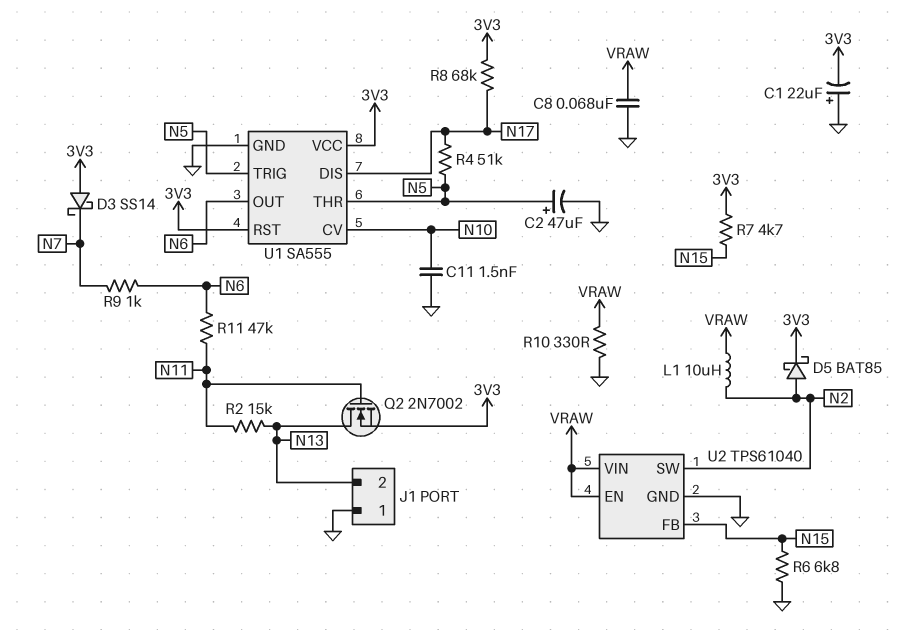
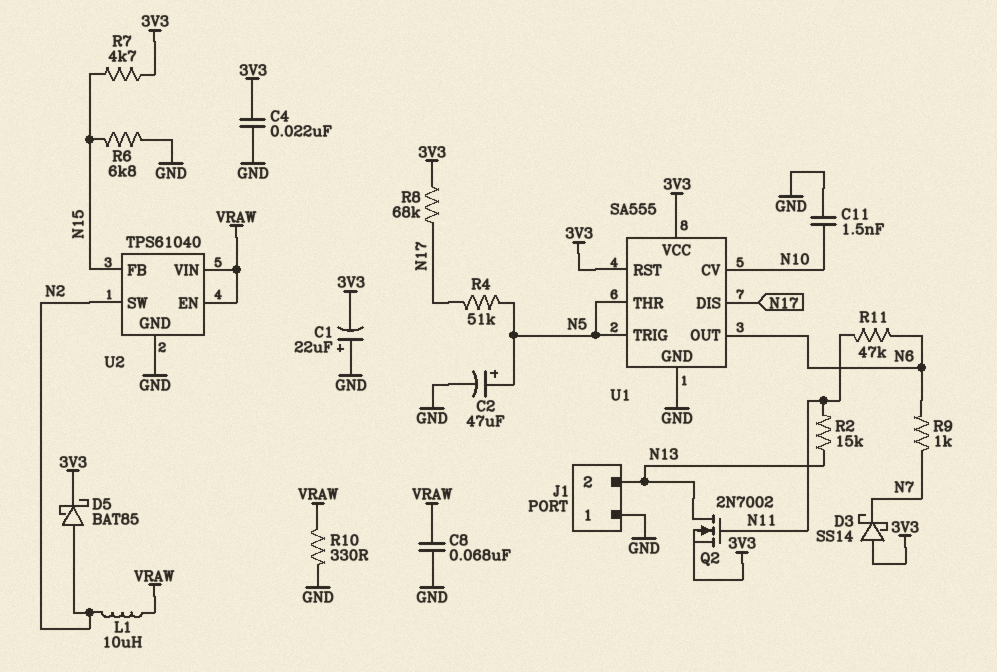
C4: none -> 22nF (3V3, GND)

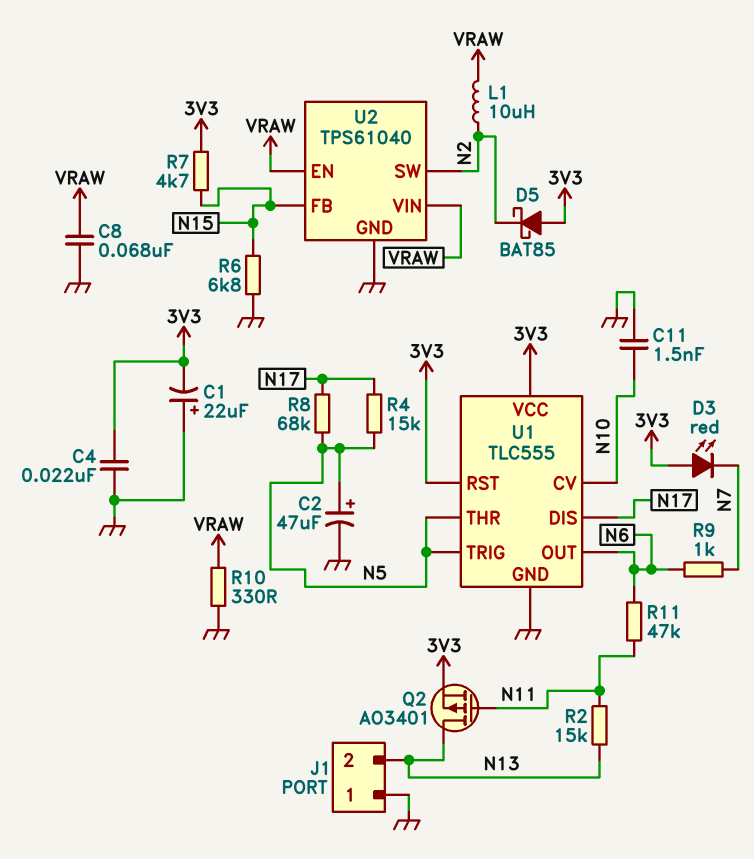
D3: schottky SS14 (A 3V3, K N7) -> LED red (A 3V3, K N7)
D5: schottky BAT85 (A N2, K 3V3) -> schottky BAT85 (A 3V3, K N2)
Q2: NMOS 2N7002 (G N11, D N13, S 3V3) -> PMOS AO3401 (G N11, D N13, S 3V3)
R4: 51k (N5, N17) -> 15k (N5, N17)
R8: 68k (3V3, N17) -> 68k (N5, N17)
U1: SA555 -> TLC555

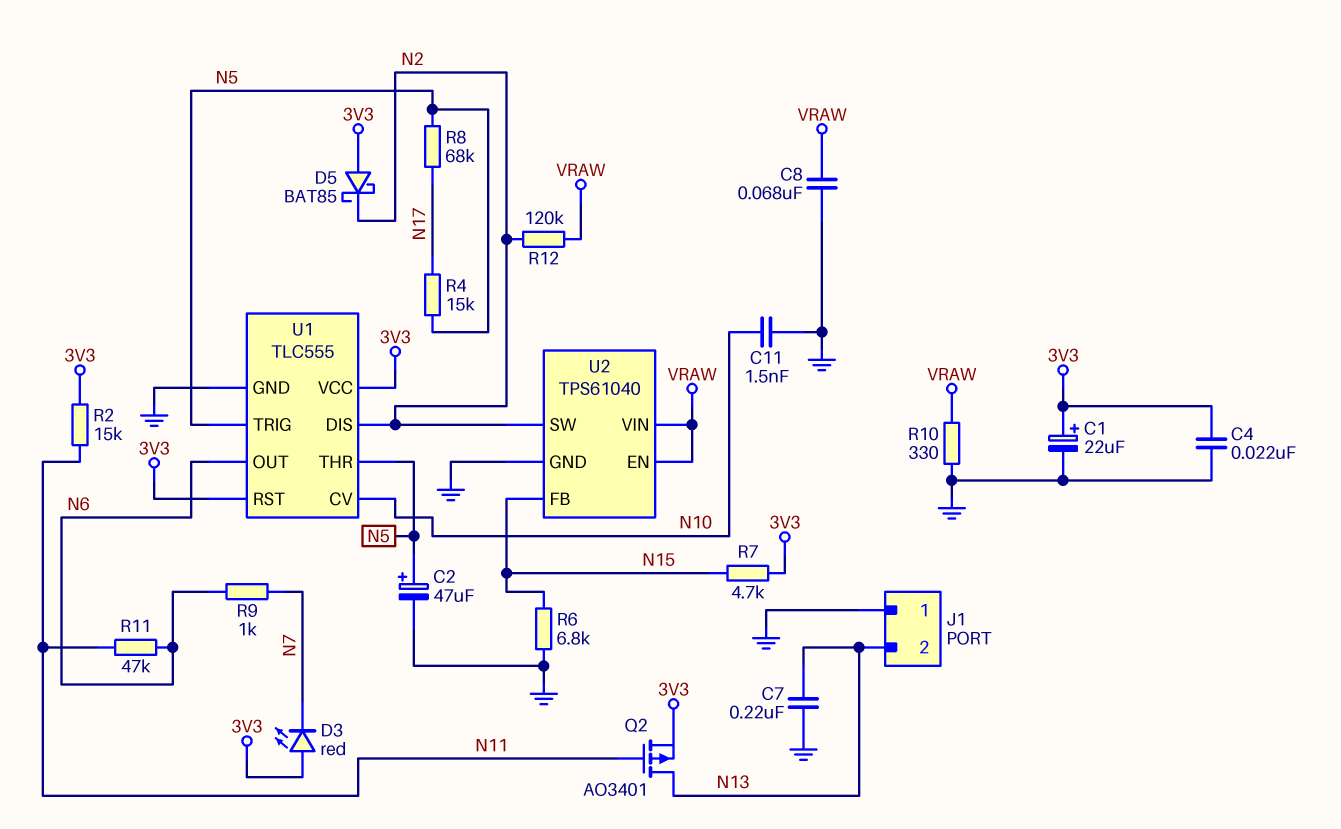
C1: 22uF (plus GND, minus 3V3) -> 22uF (plus 3V3, minus GND)
C7: none -> 220nF (GND, N13)
L1: 10uH (N2, VRAW) -> none
R2: 15k (N11, N13) -> 15k (3V3, N11)
R12: none -> 120k (N2, VRAW)
U1 pin DIS: N17 -> N2

